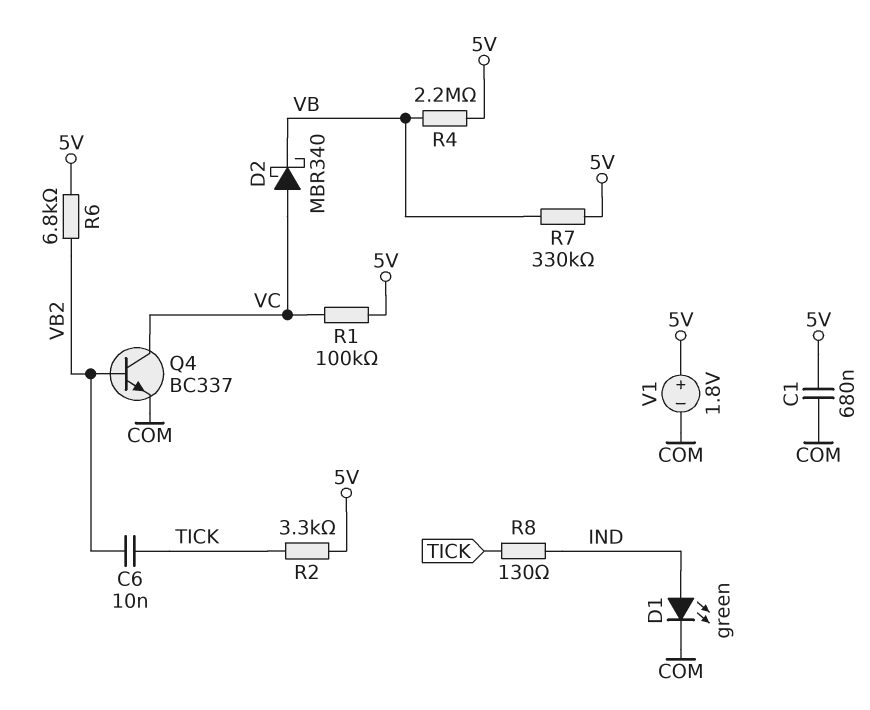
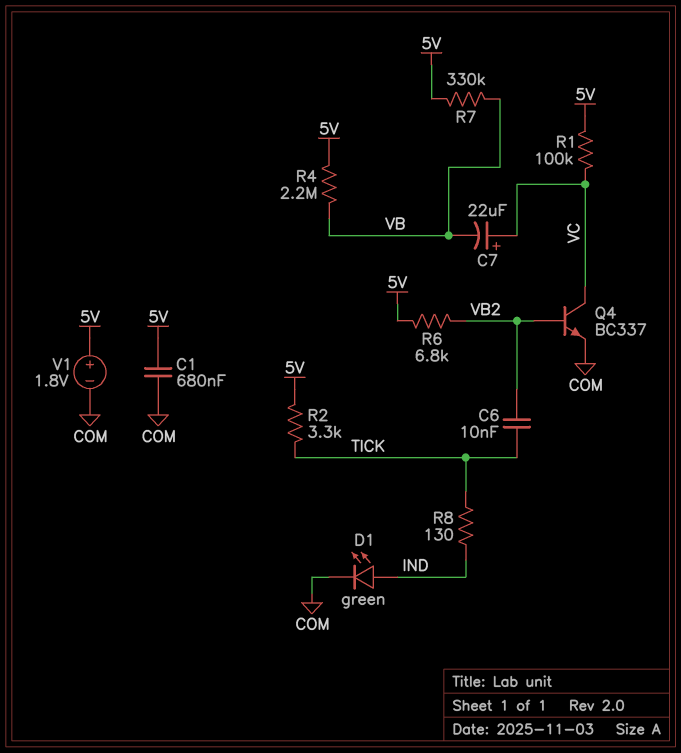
C7: none -> 22uF (plus VC, minus VB)
D2: schottky MBR340 (A VC, K VB) -> none

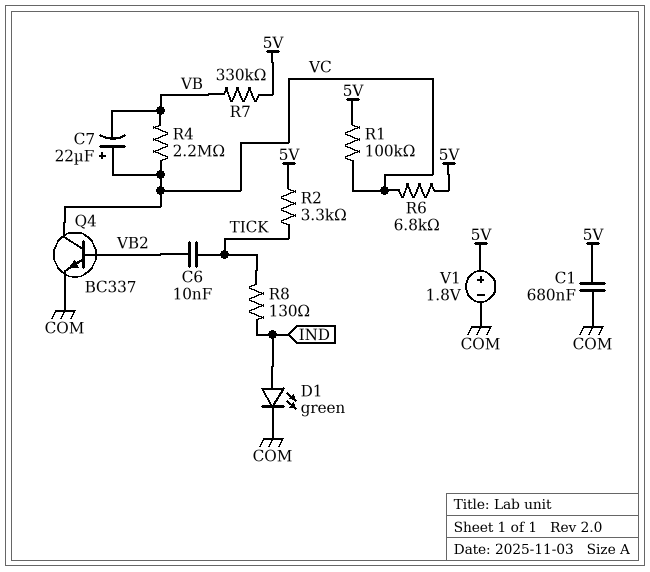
R4: 2.2M (5V, VB) -> 2.2M (VB, VC)
R6: 6.8k (5V, VB2) -> 6.8k (5V, VC)

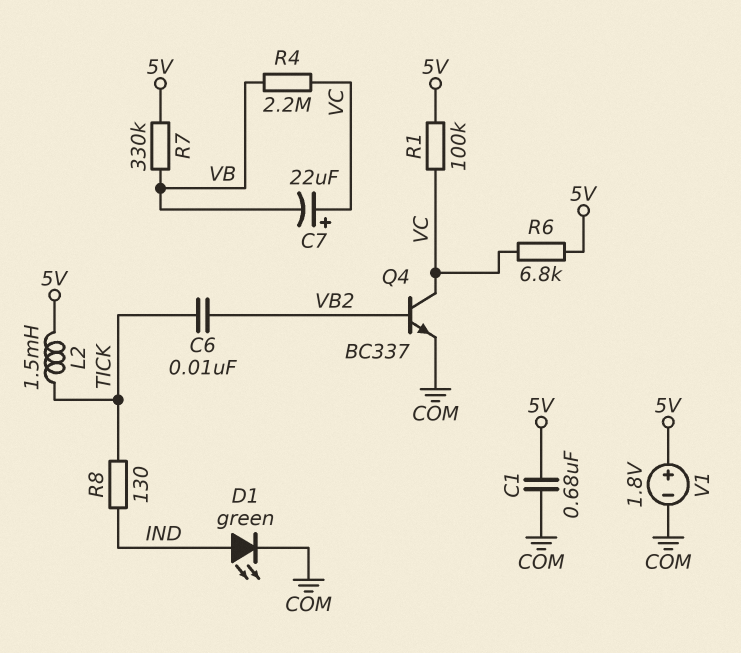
L2: none -> 1.5mH (5V, TICK)
R2: 3.3k (5V, TICK) -> none

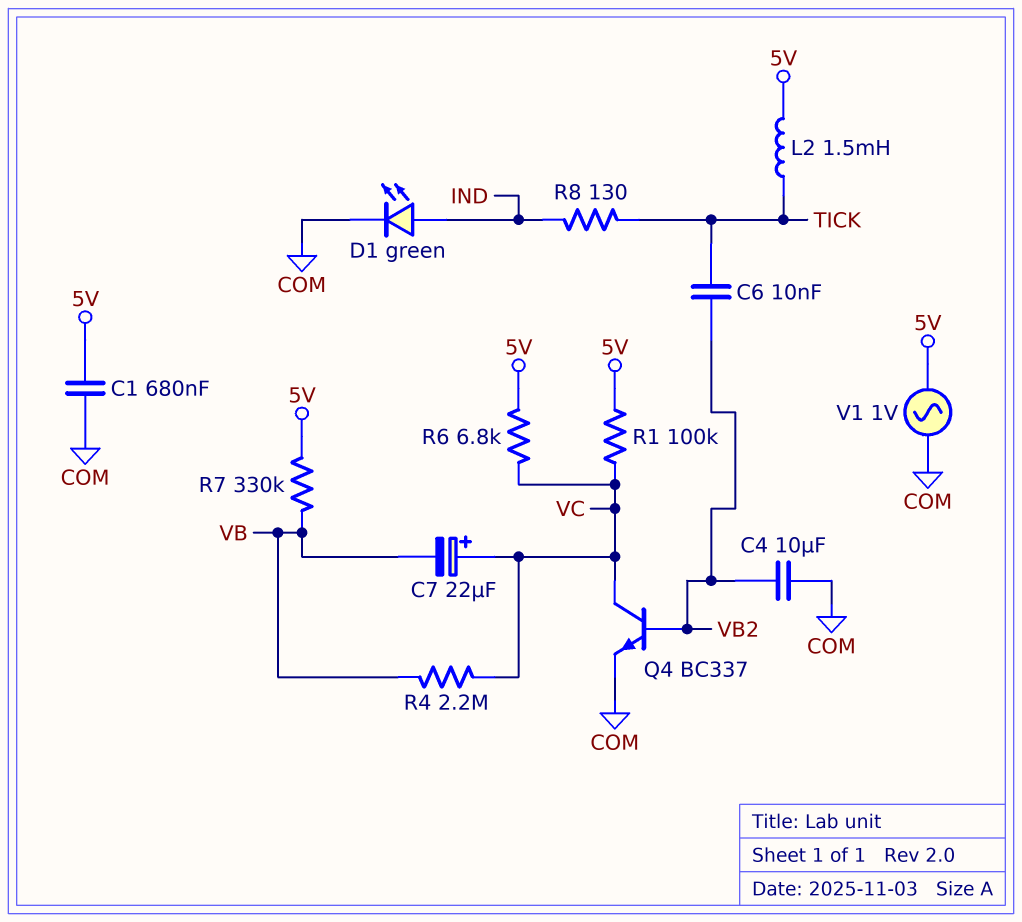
C4: none -> 10uF (COM, VB2)
V1: 1.8V (plus 5V, minus COM) -> AC 1V (5V, COM)

